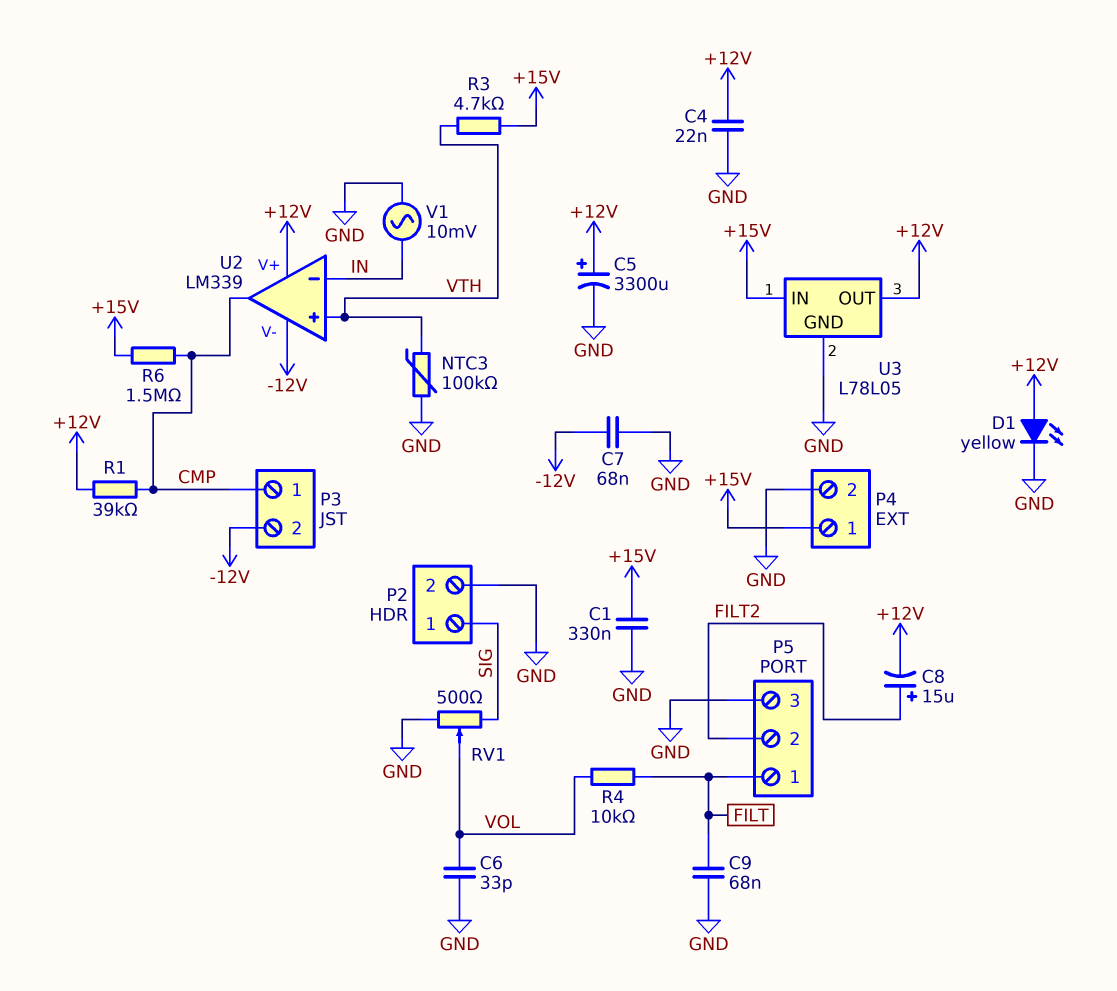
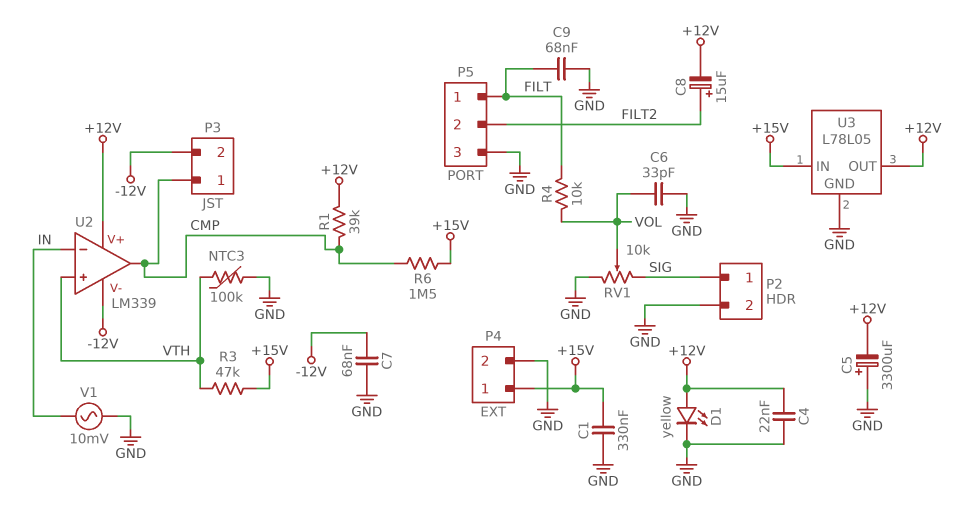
C5: 3300uF (plus +12V, minus GND) -> 3300uF (plus GND, minus +12V)
R3: 4.7k (+15V, VTH) -> 47k (+15V, VTH)
RV1: 500 (GND, SIG, wiper VOL) -> 10k (GND, SIG, wiper VOL)

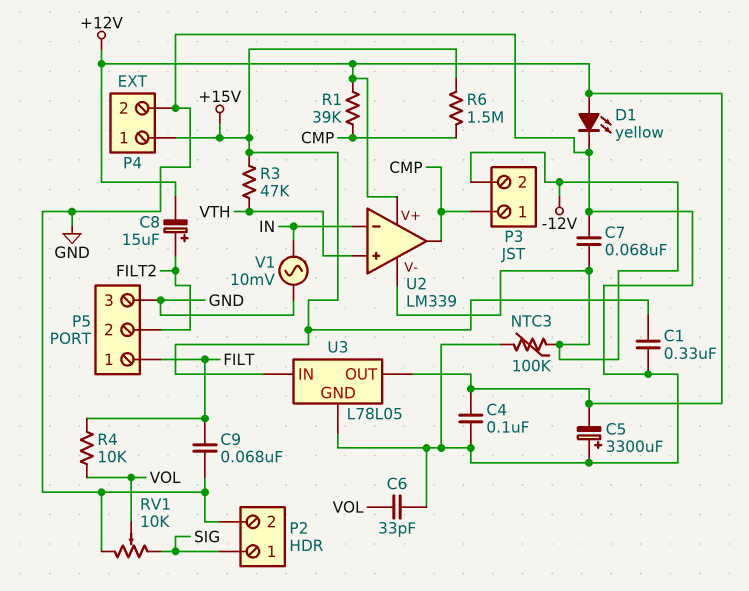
C4: 22nF (+12V, GND) -> 100nF (+12V, GND)
NTC3: 100k (GND, VTH) -> 100k (-12V, GND)

